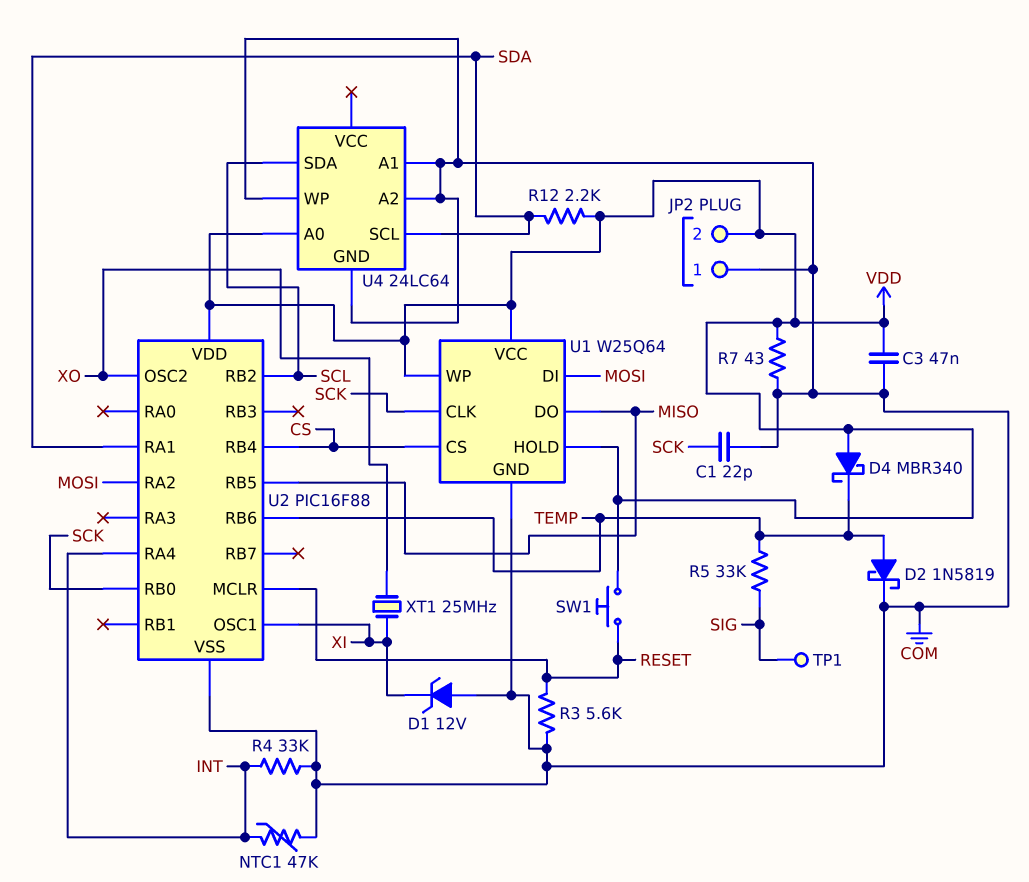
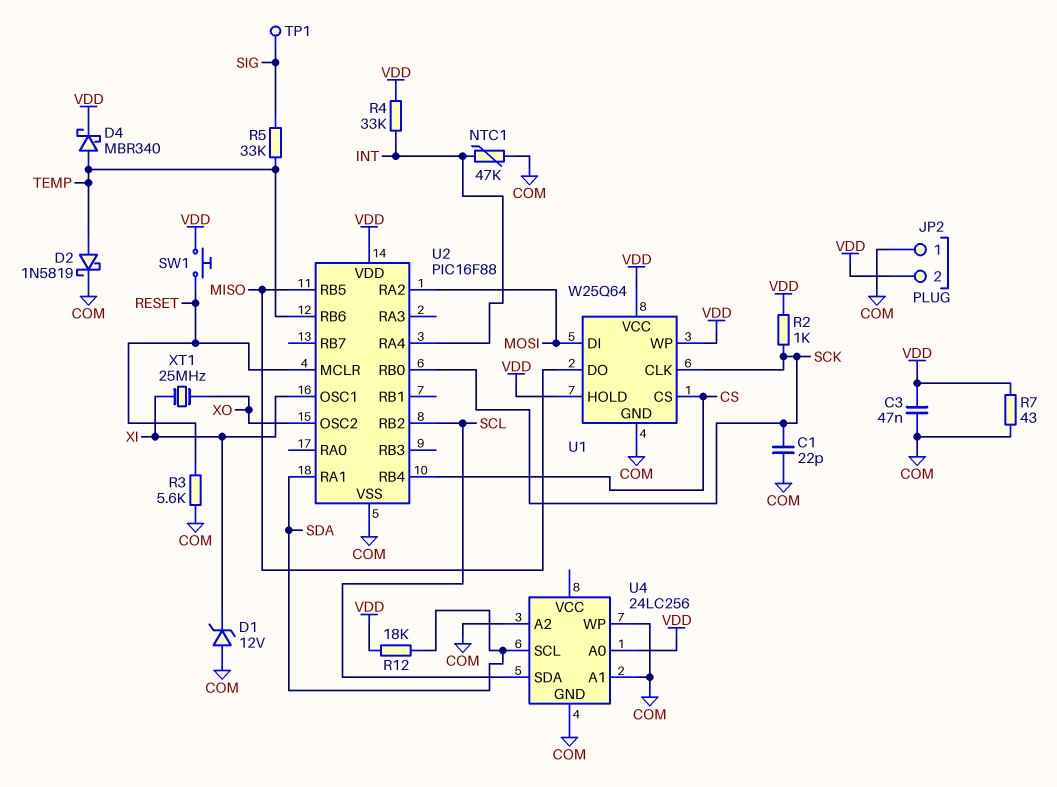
D4: schottky MBR340 (A VDD, K TEMP) -> schottky MBR340 (A TEMP, K VDD)
R2: none -> 1k (SCK, VDD)
R4: 33k (COM, INT) -> 33k (INT, VDD)
R12: 2.2k (SDA, VDD) -> 18k (SDA, VDD)
U4: 24LC64 -> 24LC256

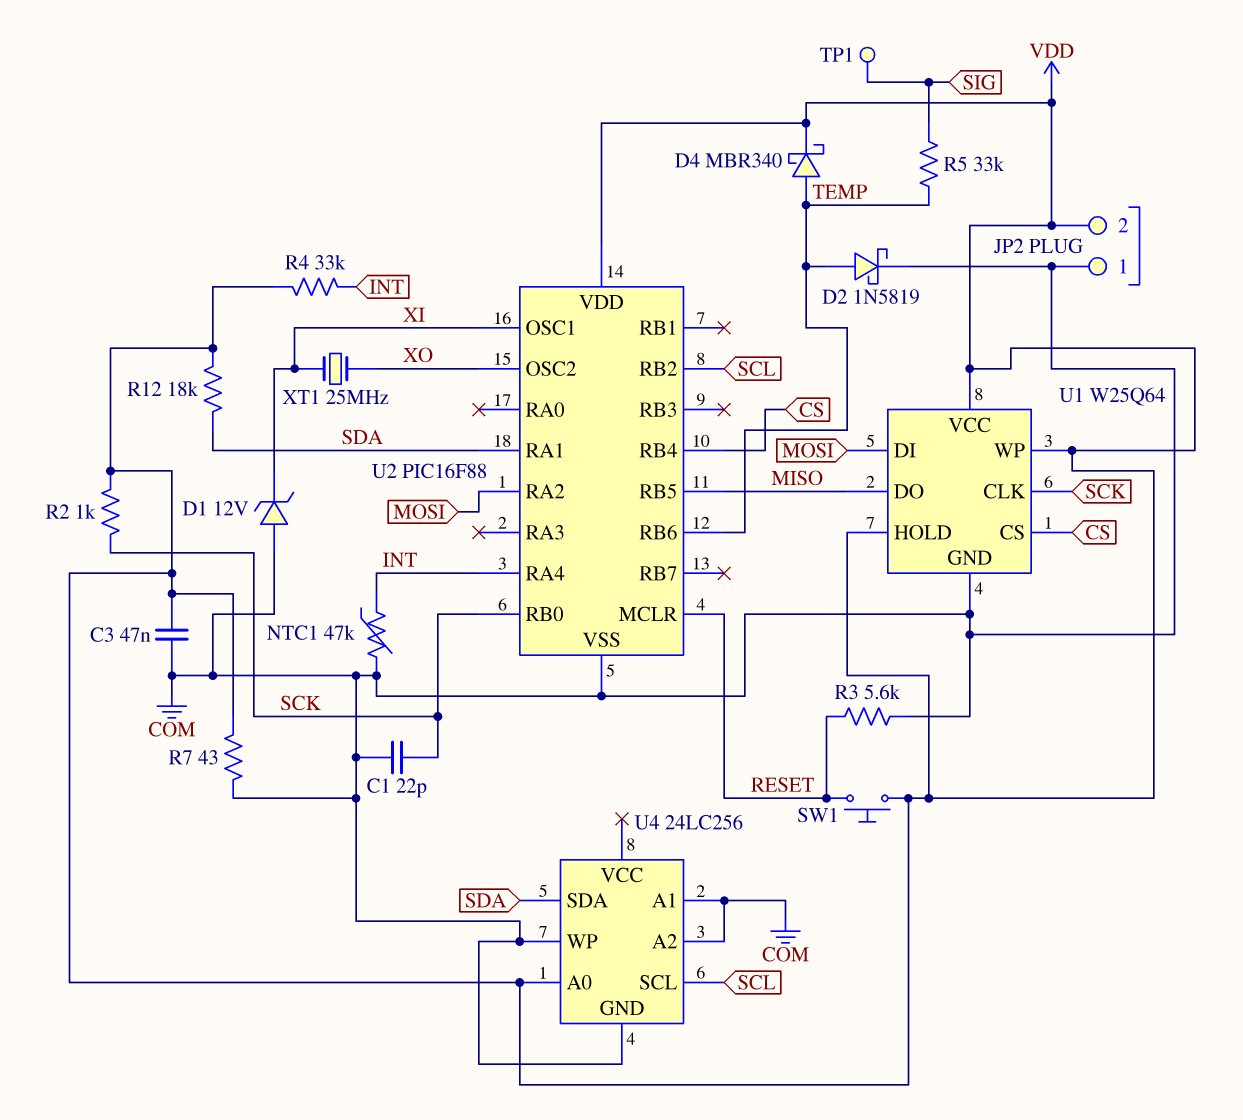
U4 pin SCL: SDA -> SCL
U4 pin SDA: SCL -> SDA

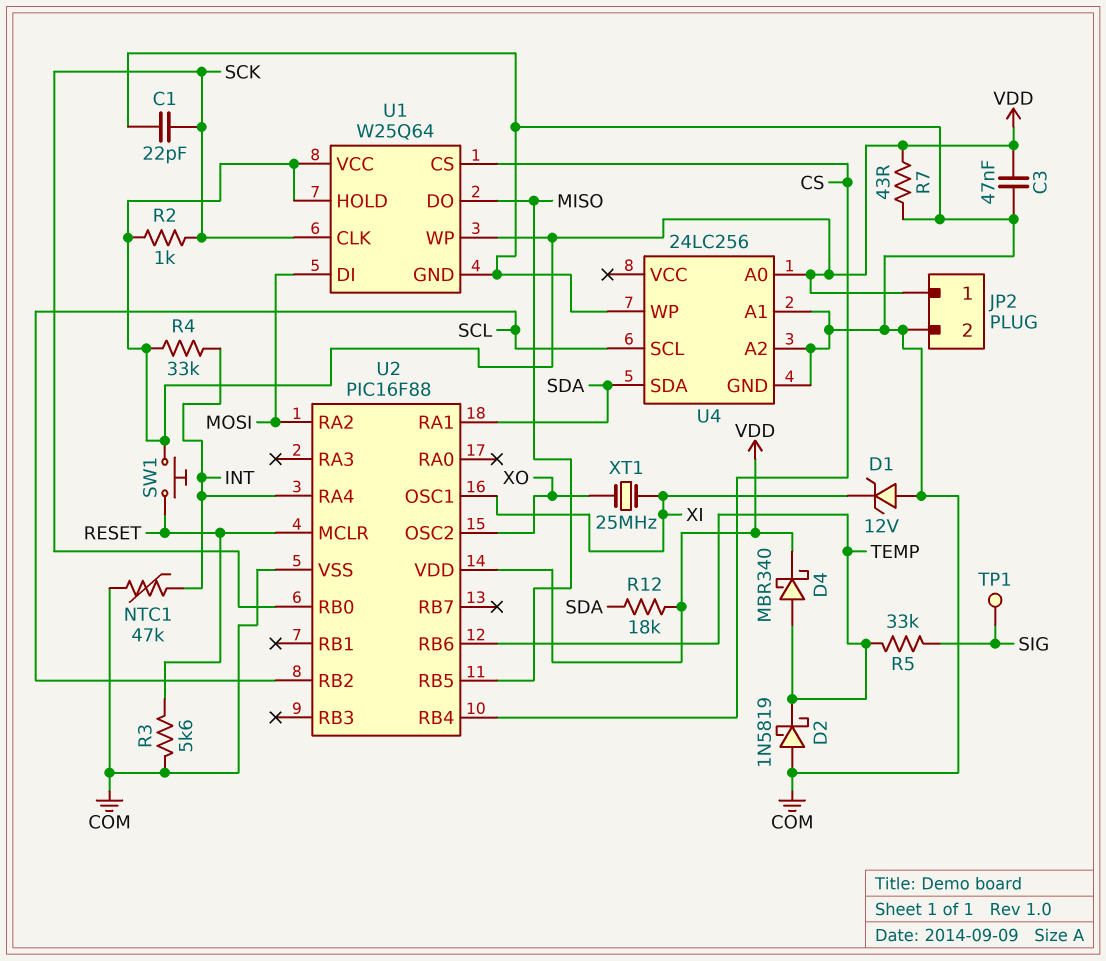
D2: schottky 1N5819 (A TEMP, K COM) -> schottky 1N5819 (A COM, K TEMP)
JP2 pin 1: COM -> VDD
JP2 pin 2: VDD -> COM

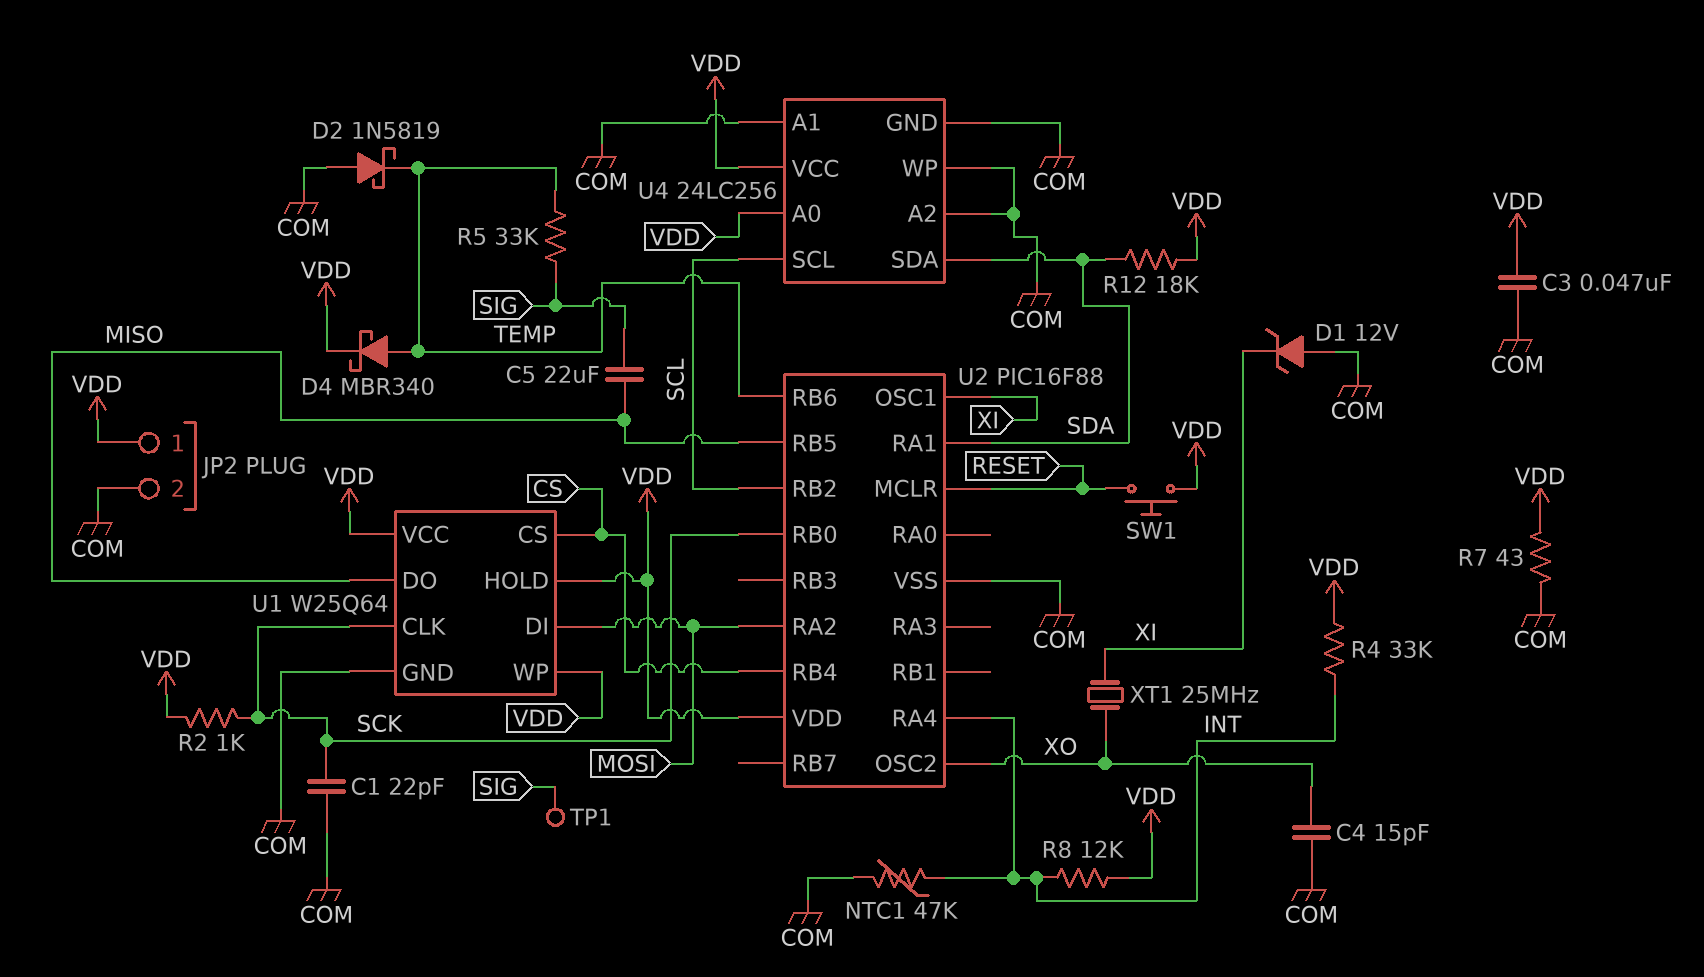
C4: none -> 15pF (COM, XO)
C5: none -> 22uF (MISO, SIG)
R3: 5.6k (COM, RESET) -> none
R8: none -> 12k (INT, VDD)
U4 pin VCC: none -> VDD

